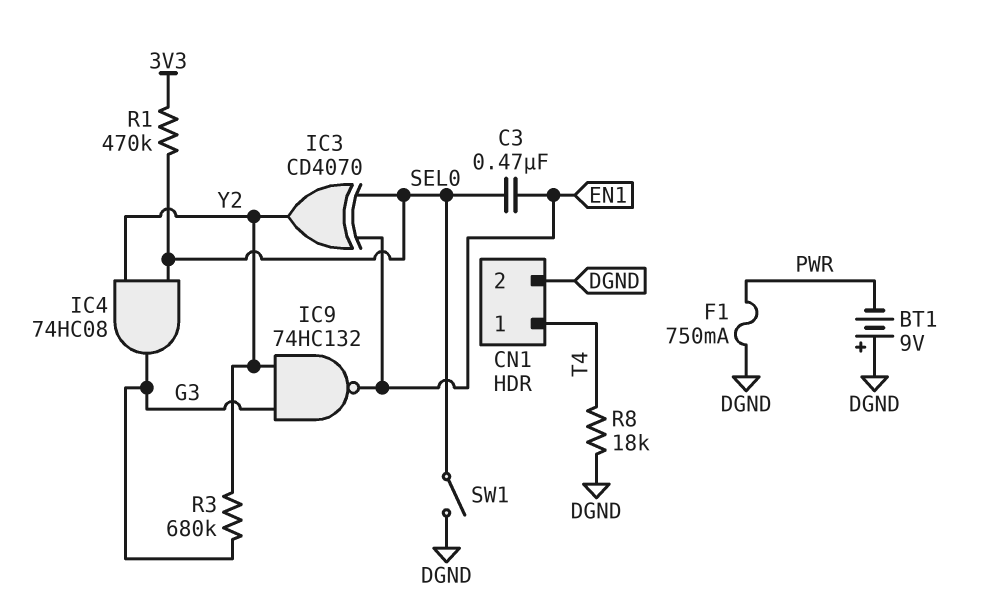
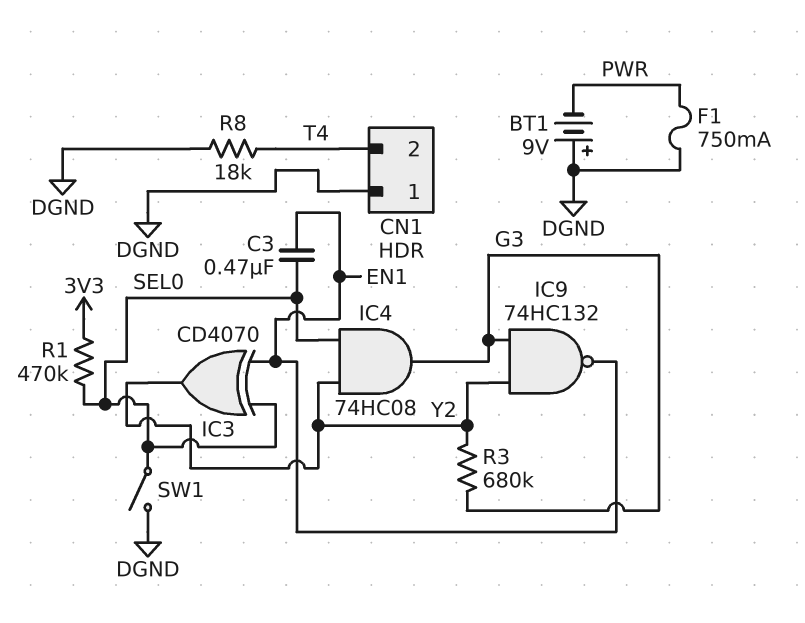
CN1 pin 1: T4 -> DGND
CN1 pin 2: DGND -> T4

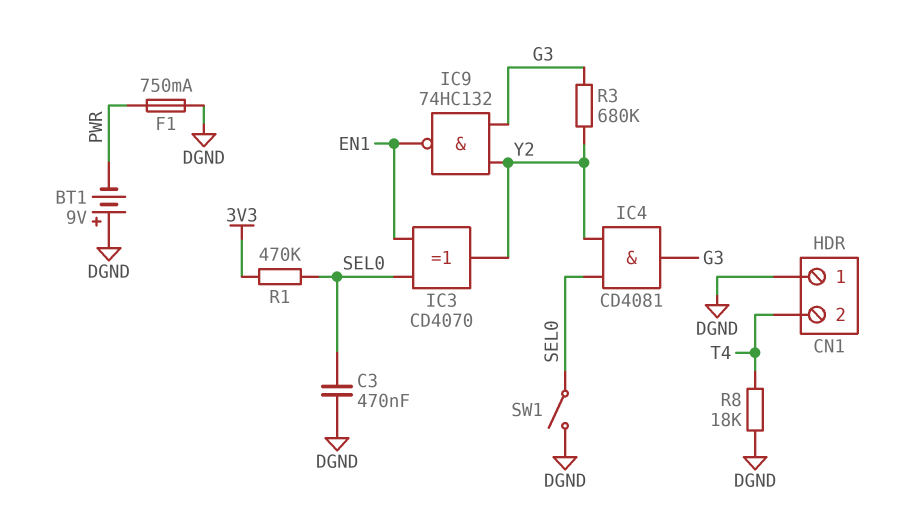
C3: 470nF (EN1, SEL0) -> 470nF (DGND, SEL0)
IC4: AND 74HC08 (in SEL0, in Y2, out G3) -> AND CD4081 (in SEL0, in Y2, out G3)

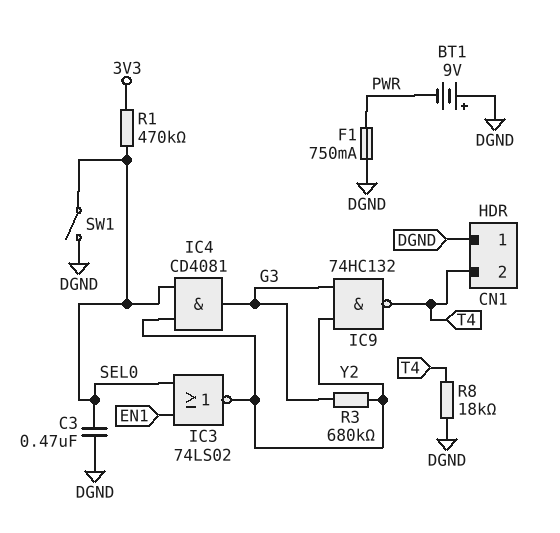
IC3: XOR CD4070 (in EN1, in SEL0, out Y2) -> NOR 74LS02 (in EN1, in SEL0, out Y2)
IC9: NAND 74HC132 (in G3, in Y2, out EN1) -> NAND 74HC132 (in G3, in Y2, out T4)

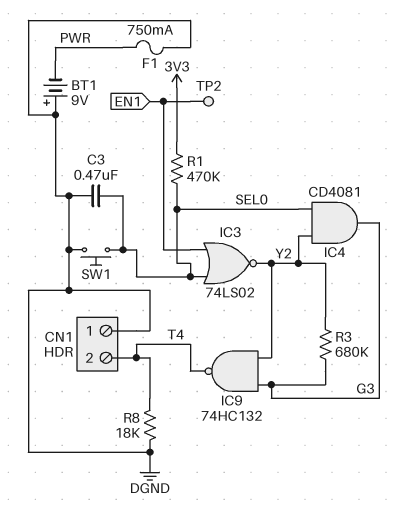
SW1: switch (DGND, SEL0) -> button (DGND, SEL0)
TP2: none -> test point (EN1)

